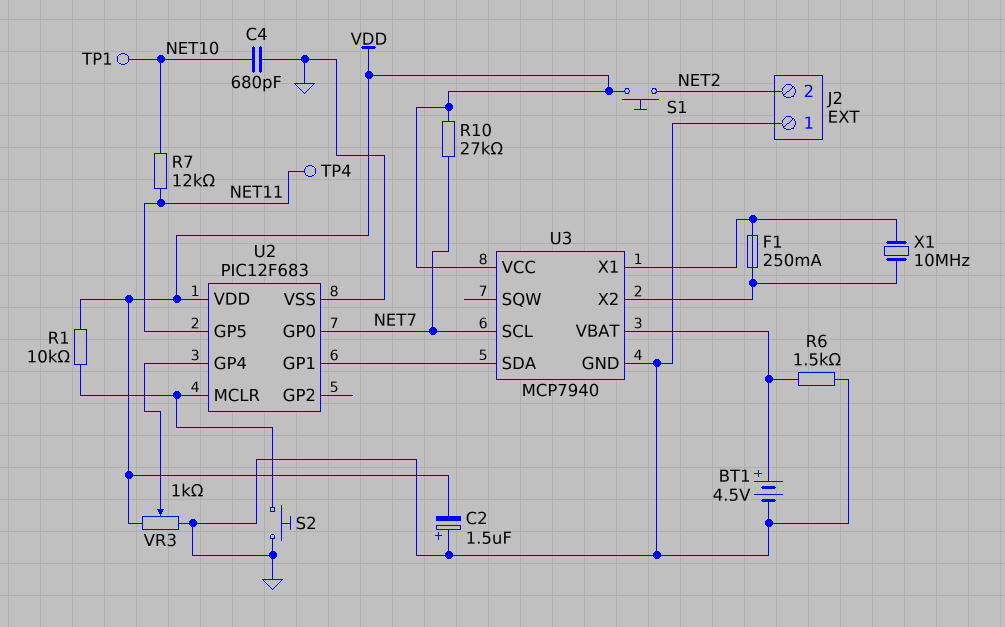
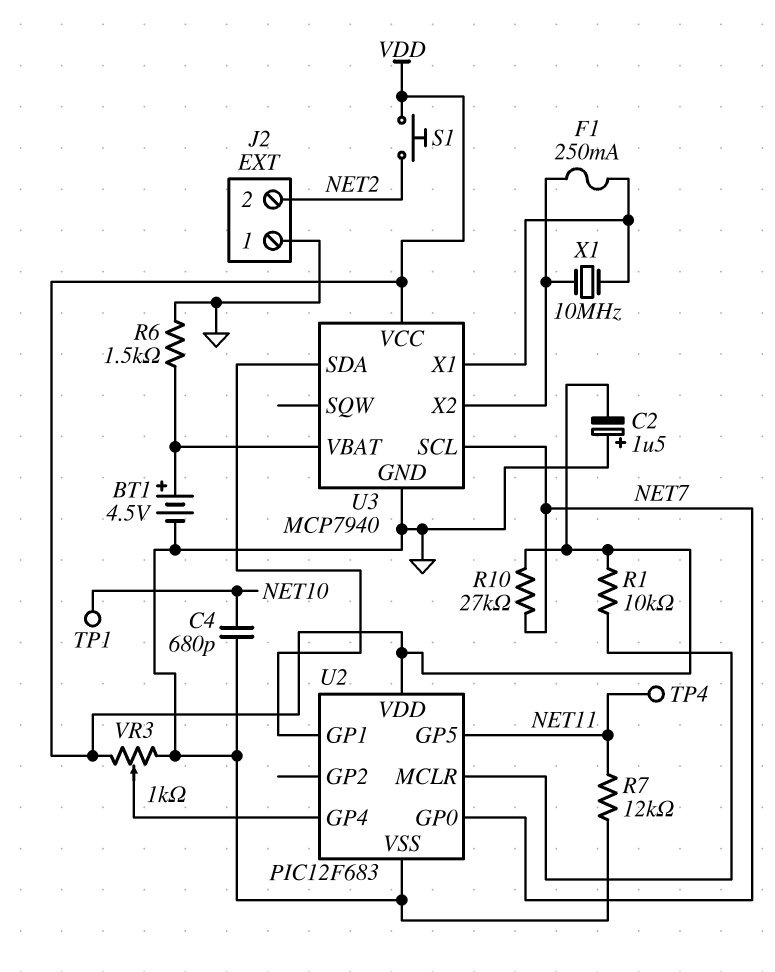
R7: 12k (NET10, NET11) -> 12k (GND, NET11)
S2: button (GND, U2/MCLR) -> none

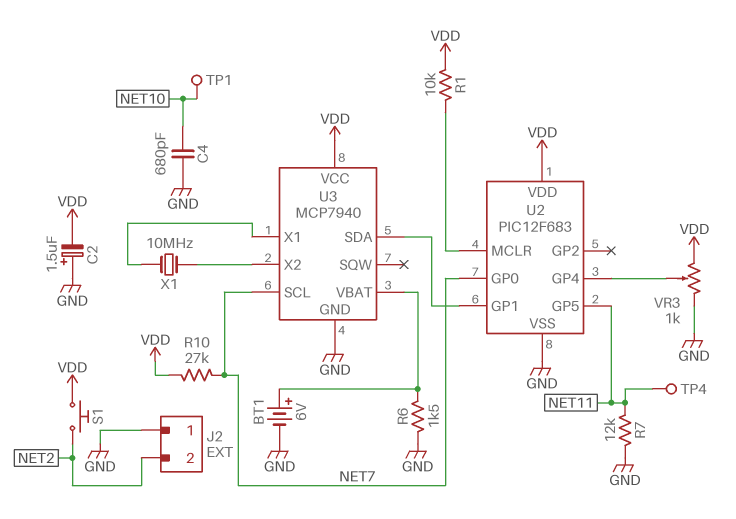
BT1: 4.5V (plus U3/VBAT, minus GND) -> 6V (plus U3/VBAT, minus GND)
F1: 250mA (U3/X1, U3/X2) -> none

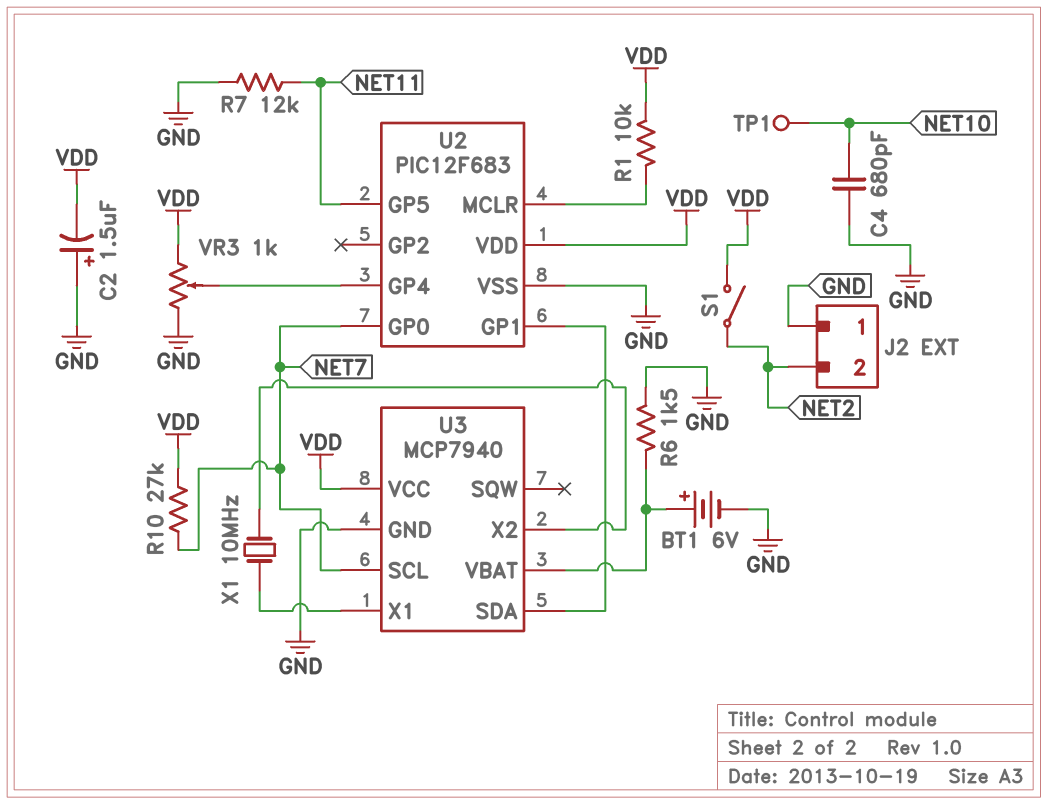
S1: button (NET2, VDD) -> switch (NET2, VDD)
TP4: test point (NET11) -> none

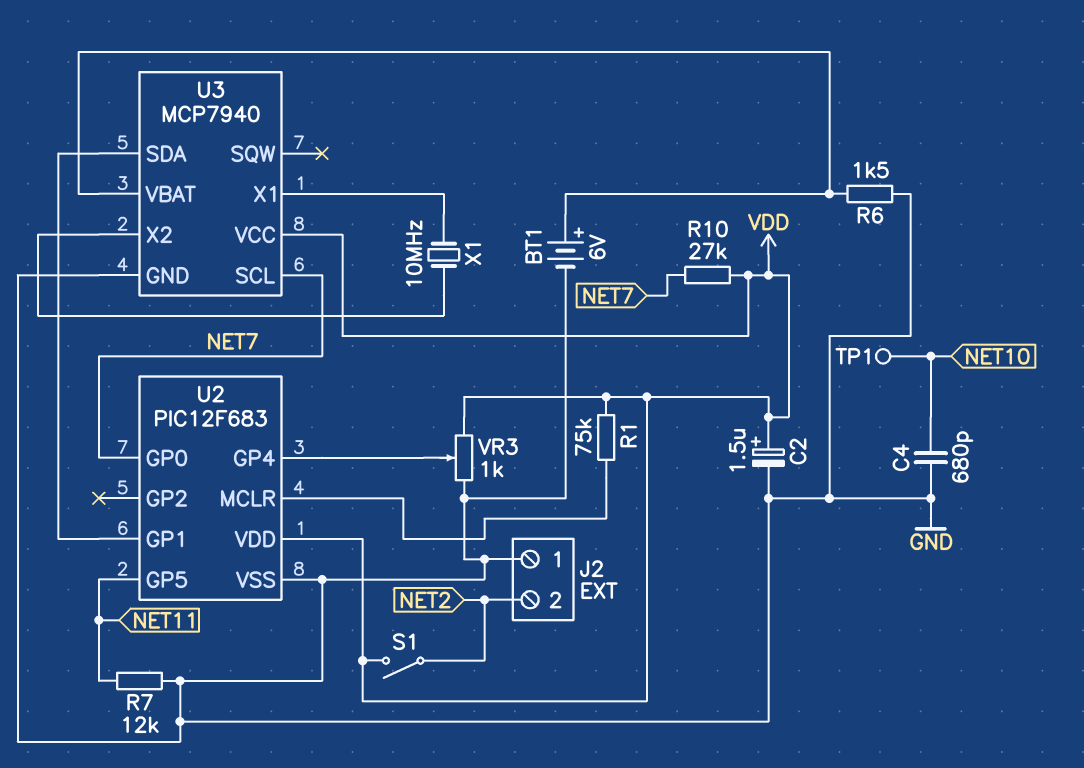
C2: 1.5uF (plus GND, minus VDD) -> 1.5uF (plus VDD, minus GND)
R1: 10k (U2/MCLR, VDD) -> 75k (U2/MCLR, VDD)

